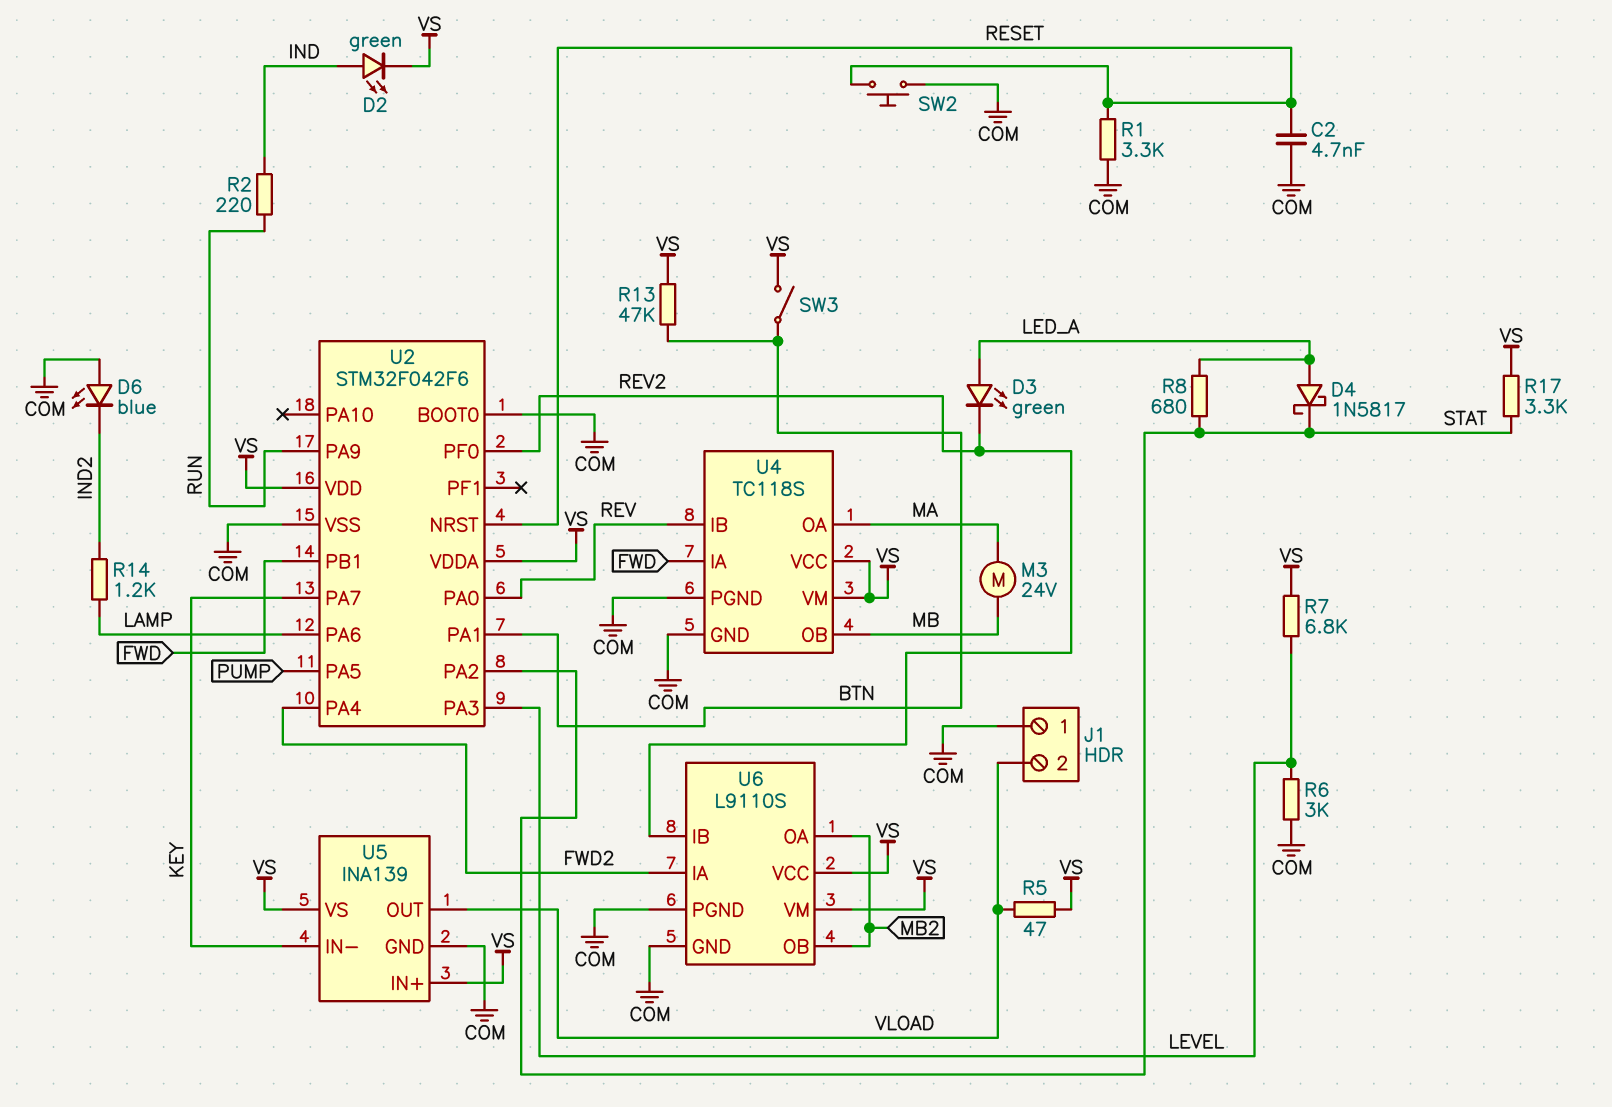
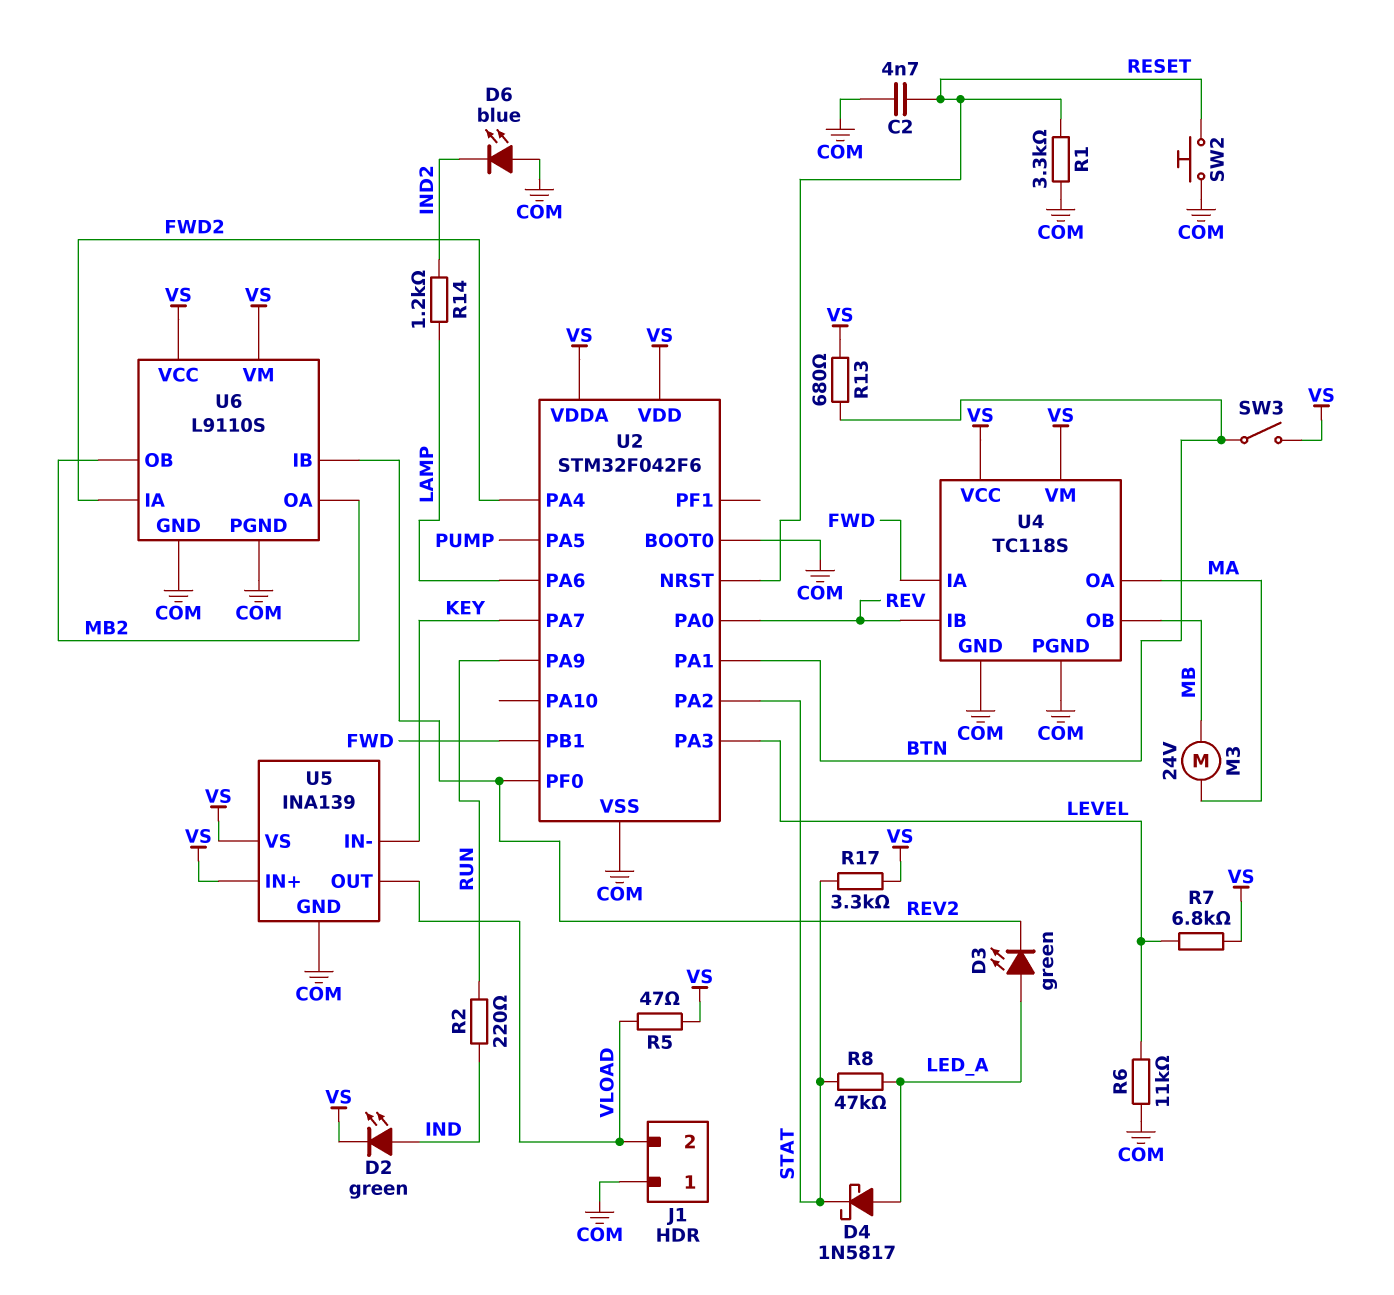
R6: 3k (COM, LEVEL) -> 11k (COM, LEVEL)
R8: 680 (LED_A, STAT) -> 47k (LED_A, STAT)
R13: 47k (BTN, VS) -> 680 (BTN, VS)

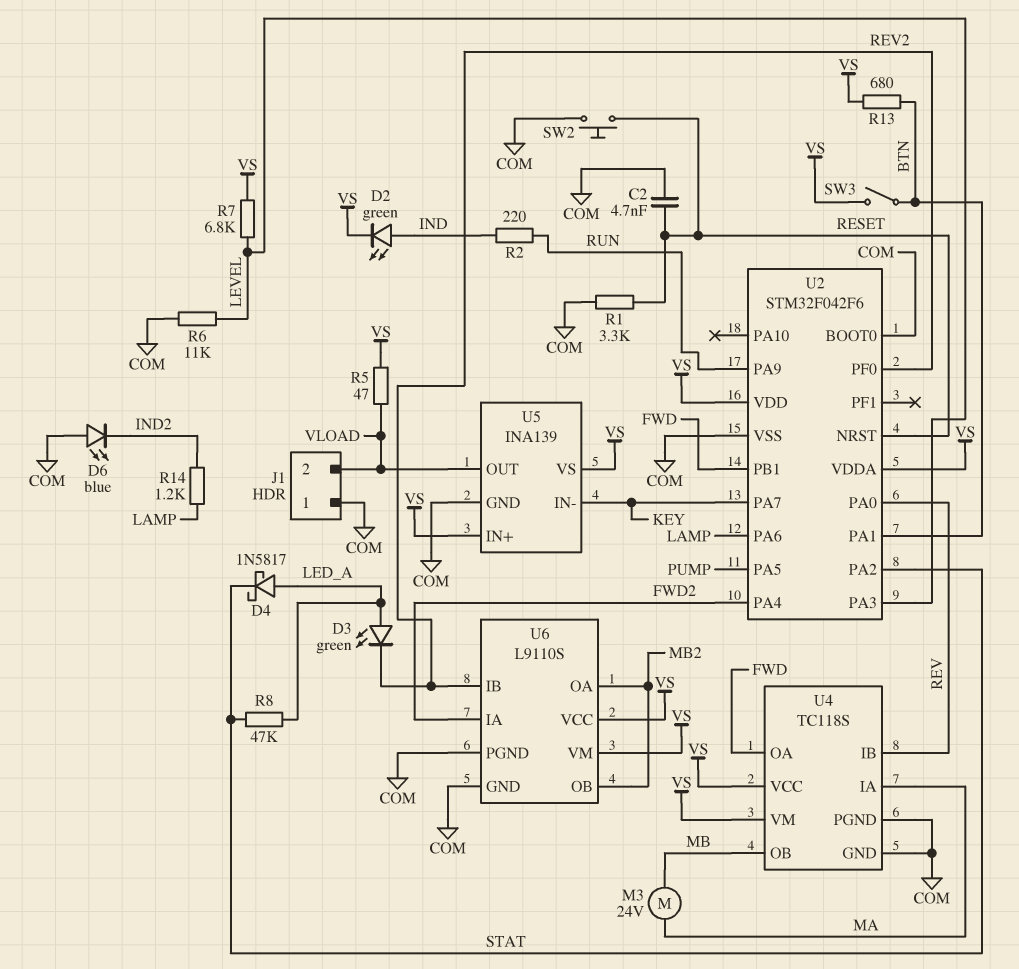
R17: 3.3k (STAT, VS) -> none
U4 pin IA: FWD -> MA
U4 pin OA: MA -> FWD

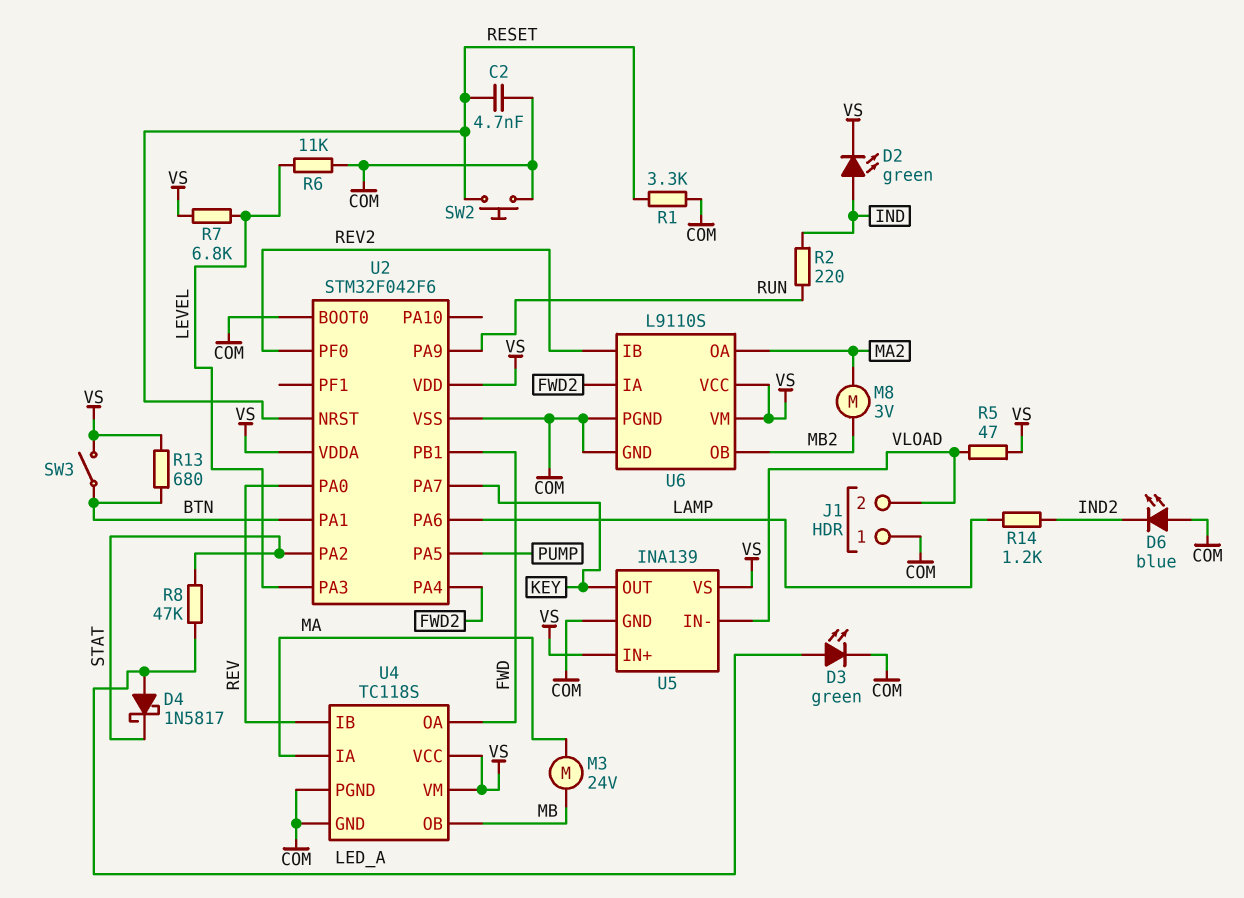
D3: LED green (A LED_A, K REV2) -> LED green (A LED_A, K COM)
M8: none -> motor 3V (MA2, MB2)
U5 pin IN-: KEY -> VLOAD
U5 pin OUT: VLOAD -> KEY
U6 pin OA: MB2 -> MA2

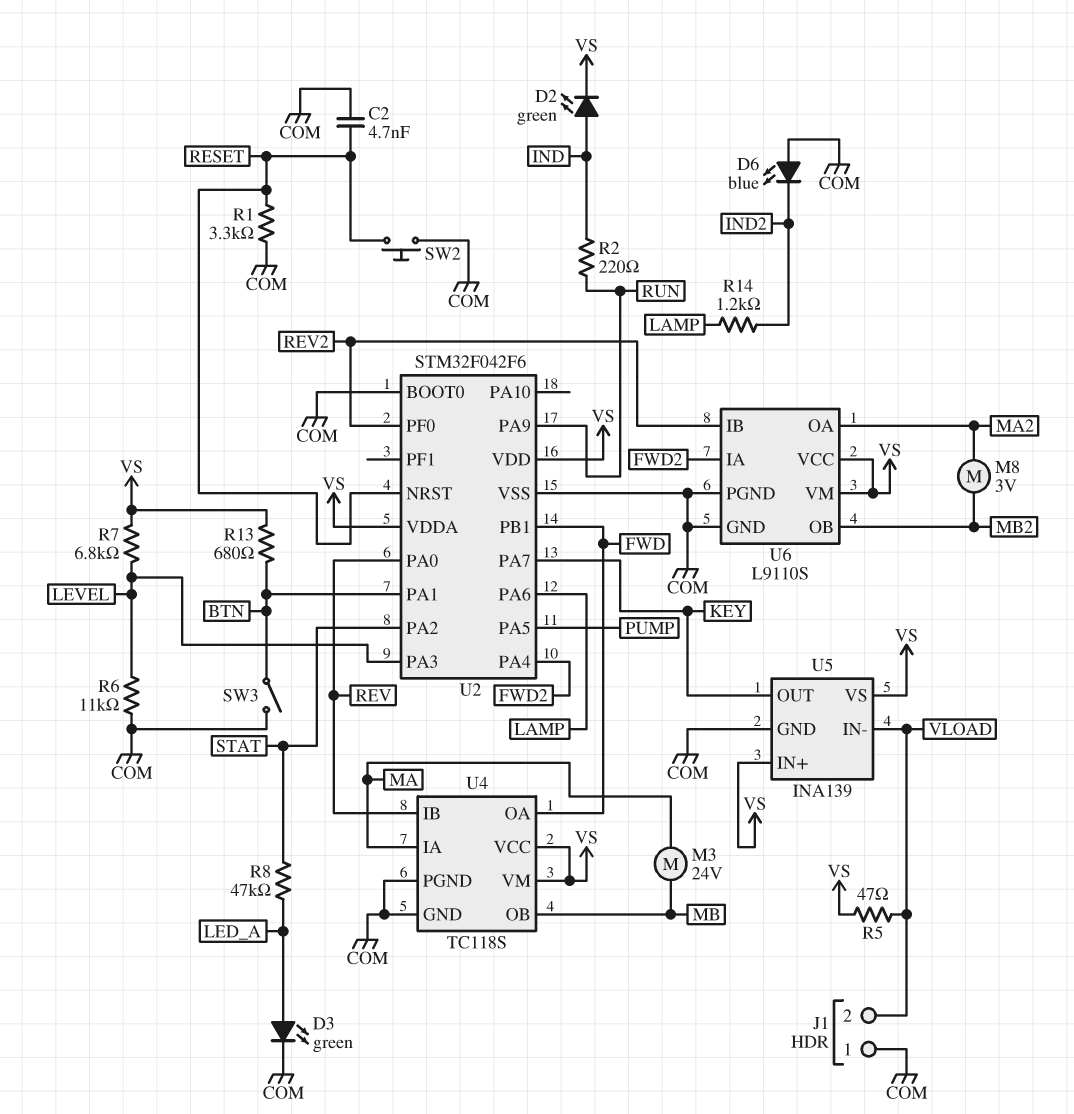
D4: schottky 1N5817 (A LED_A, K STAT) -> none
SW3: switch (BTN, VS) -> switch (BTN, COM)

